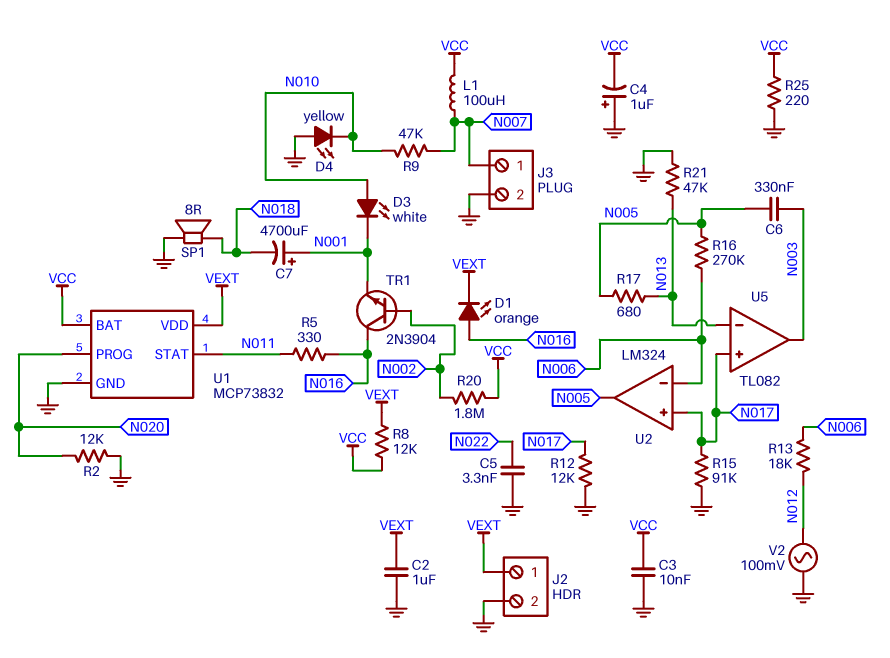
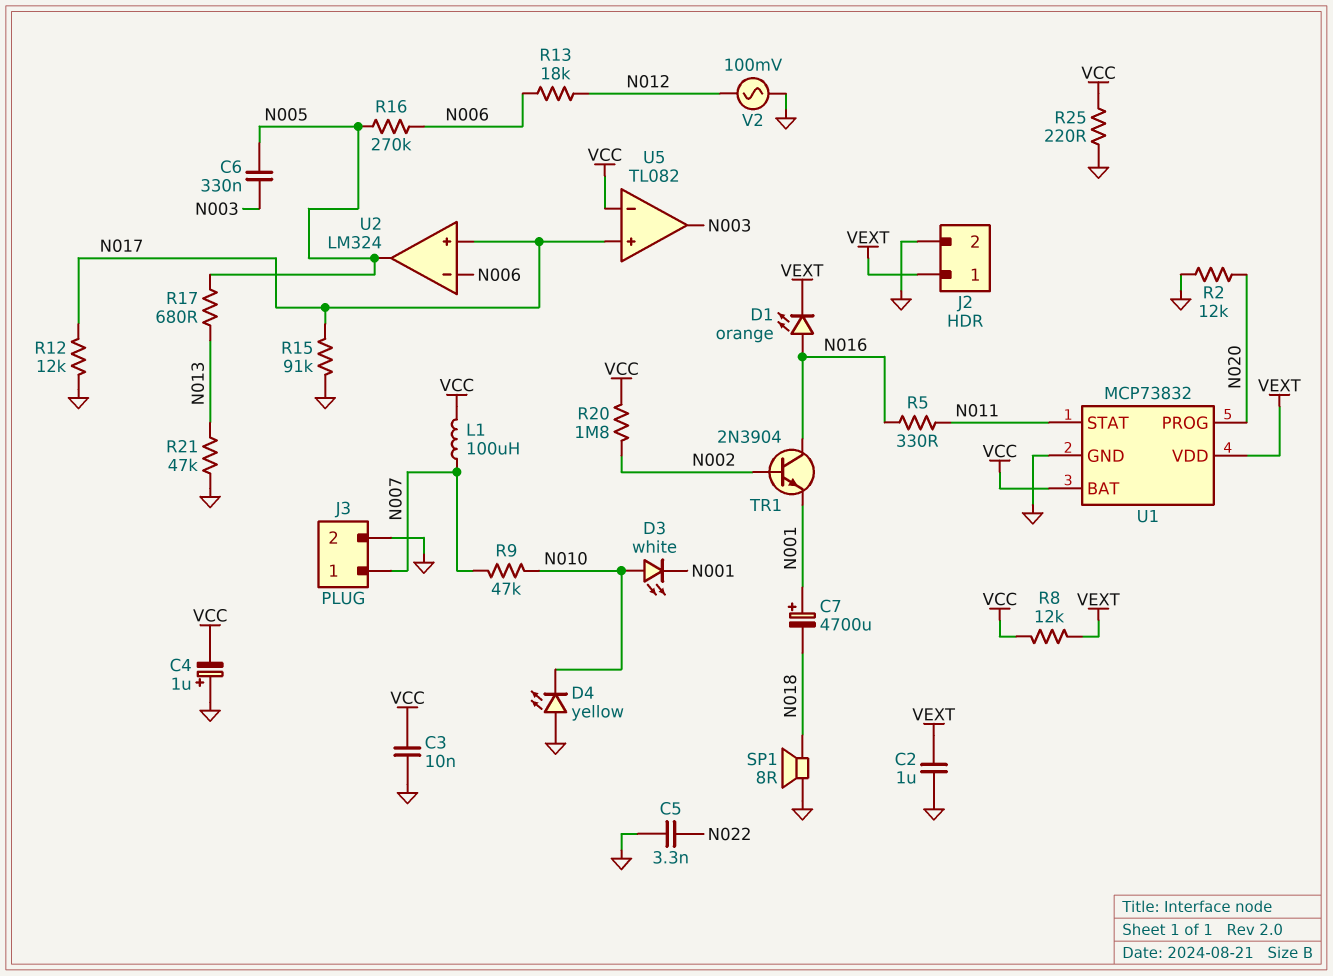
U5 pin in-: N013 -> VCC

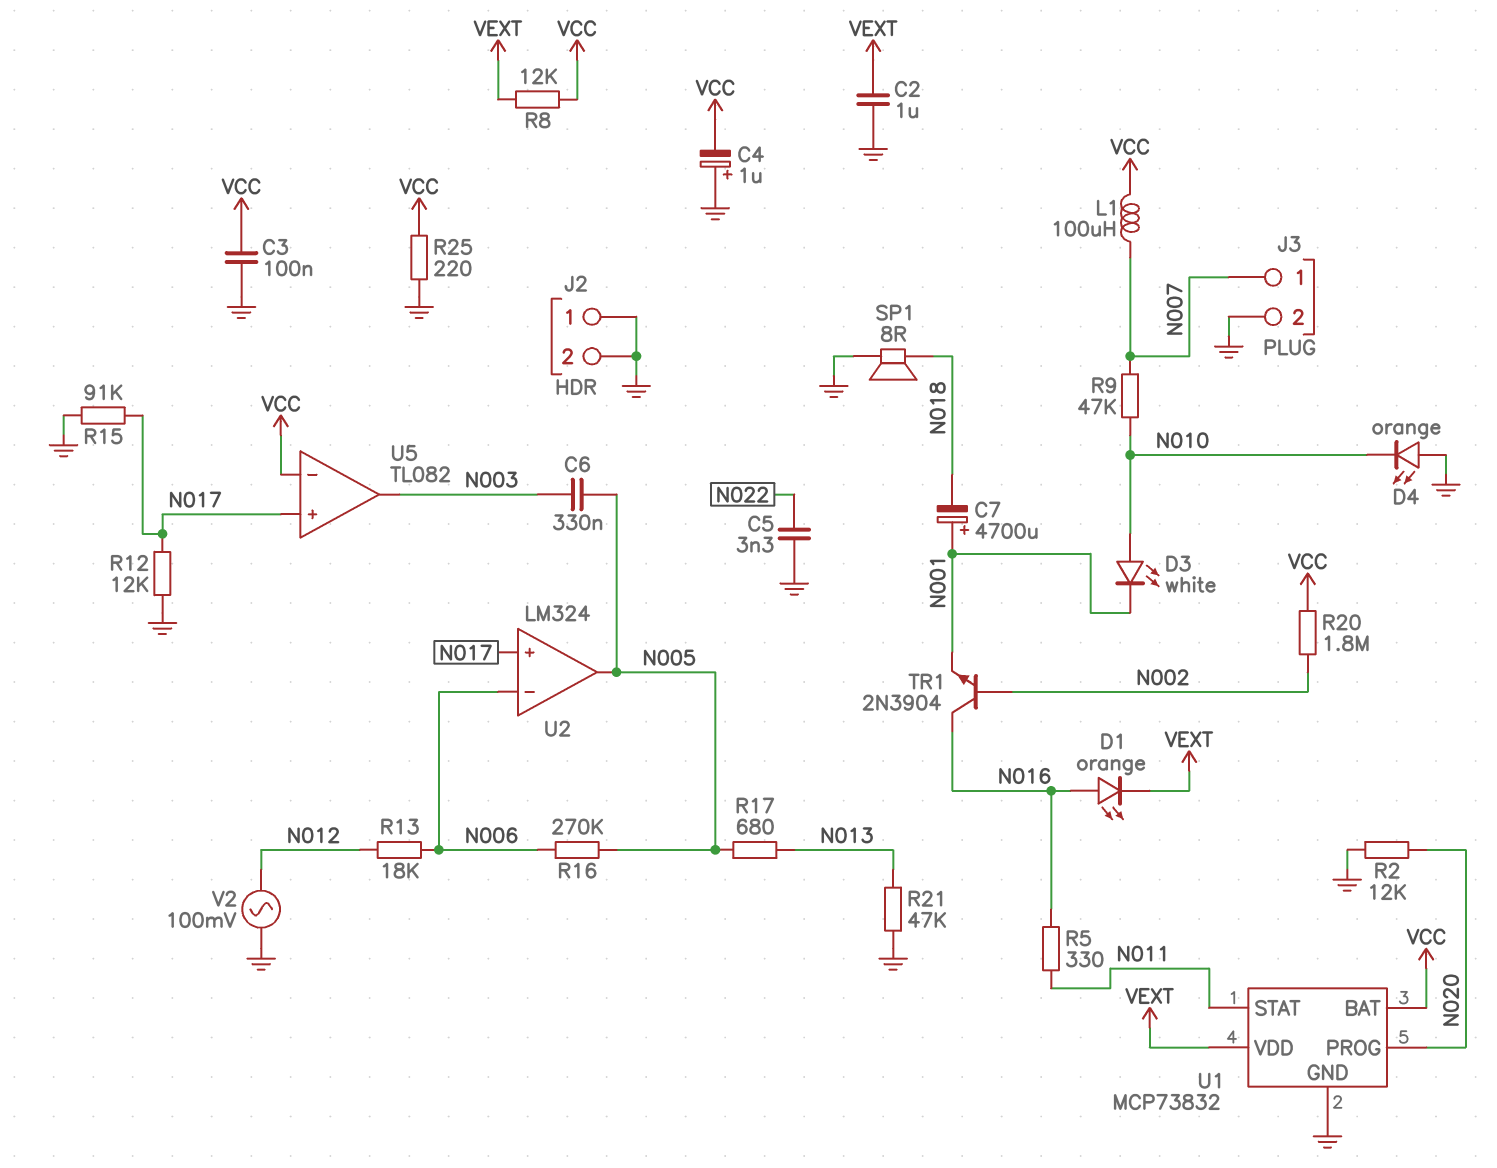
C3: 10nF (GND, VCC) -> 100nF (GND, VCC)
D4: LED yellow (A GND, K N010) -> LED orange (A GND, K N010)
J2 pin 1: VEXT -> GND

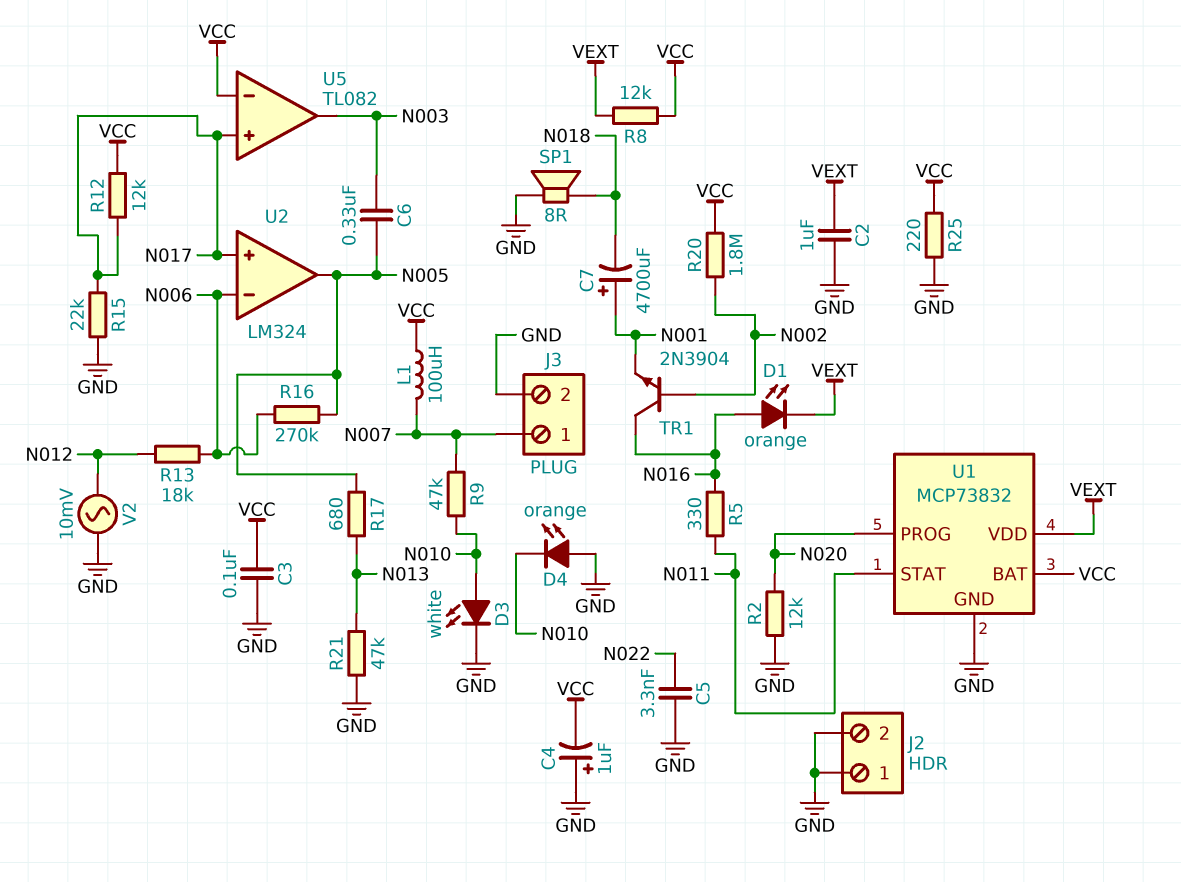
D3: LED white (A N010, K N001) -> LED white (A N010, K GND)
R12: 12k (GND, N017) -> 12k (N017, VCC)
R15: 91k (GND, N017) -> 22k (GND, N017)
V2: AC 100mV (GND, N012) -> AC 10mV (GND, N012)

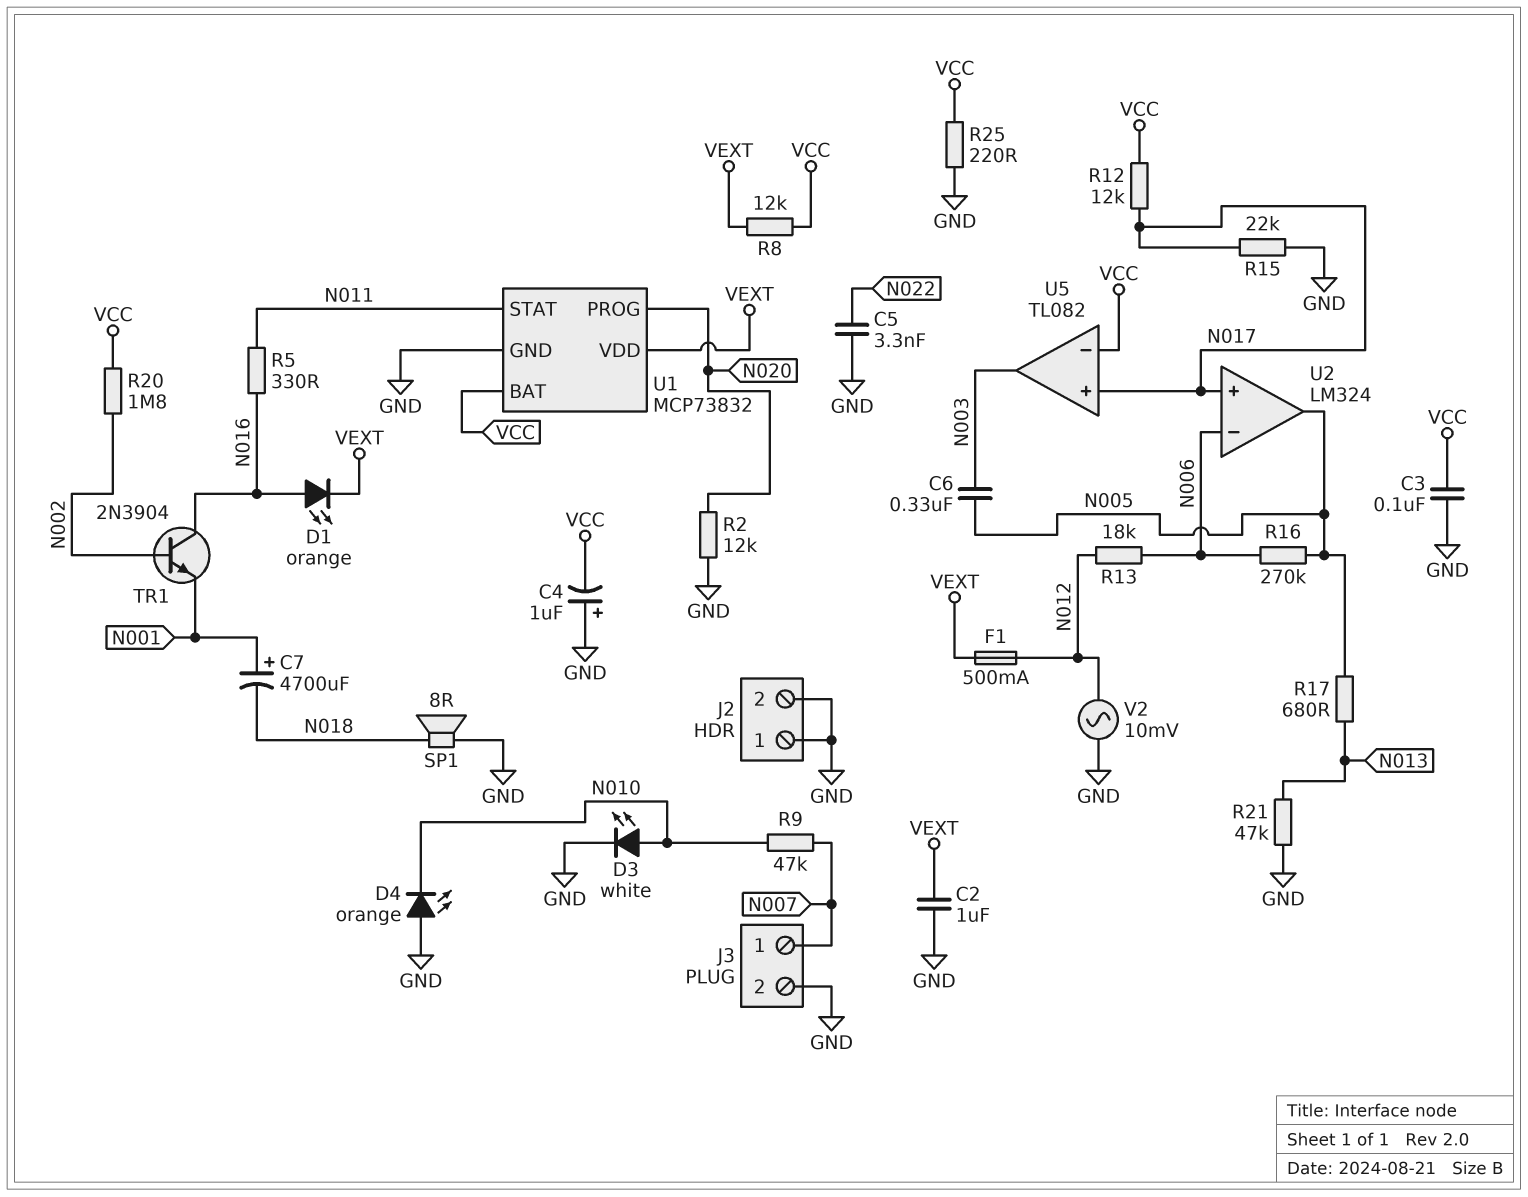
F1: none -> 500mA (N012, VEXT)
L1: 100uH (N007, VCC) -> none

